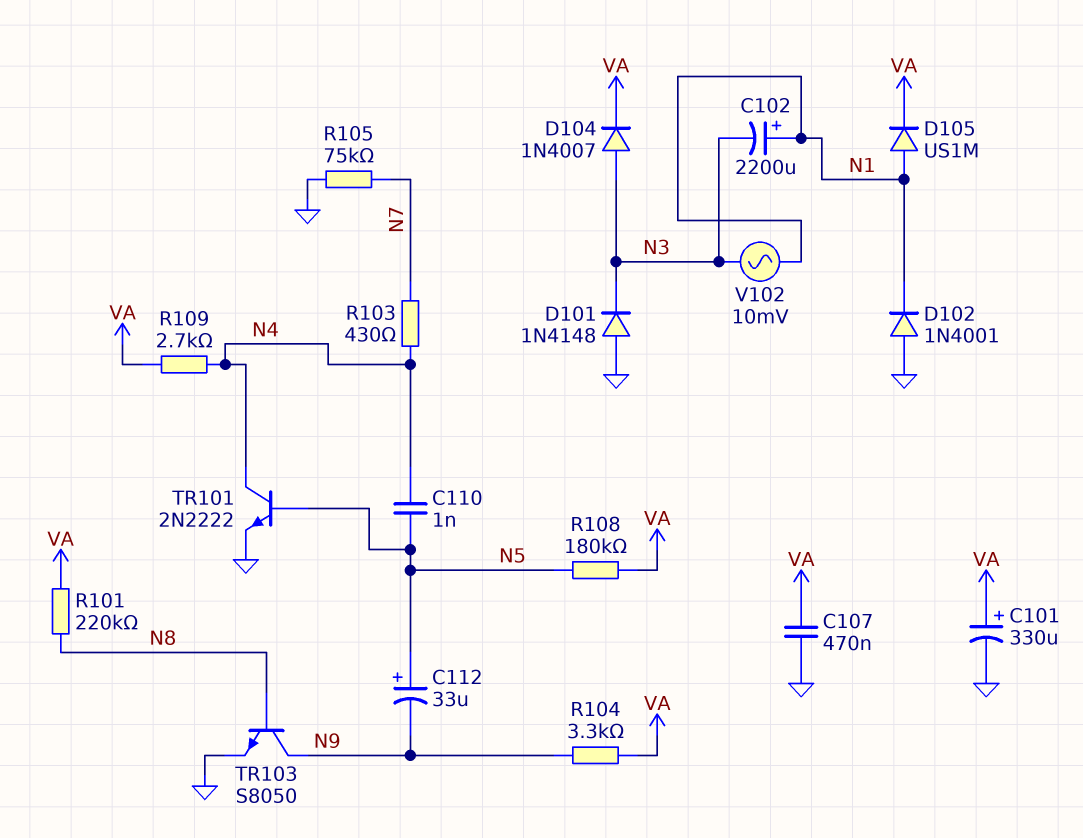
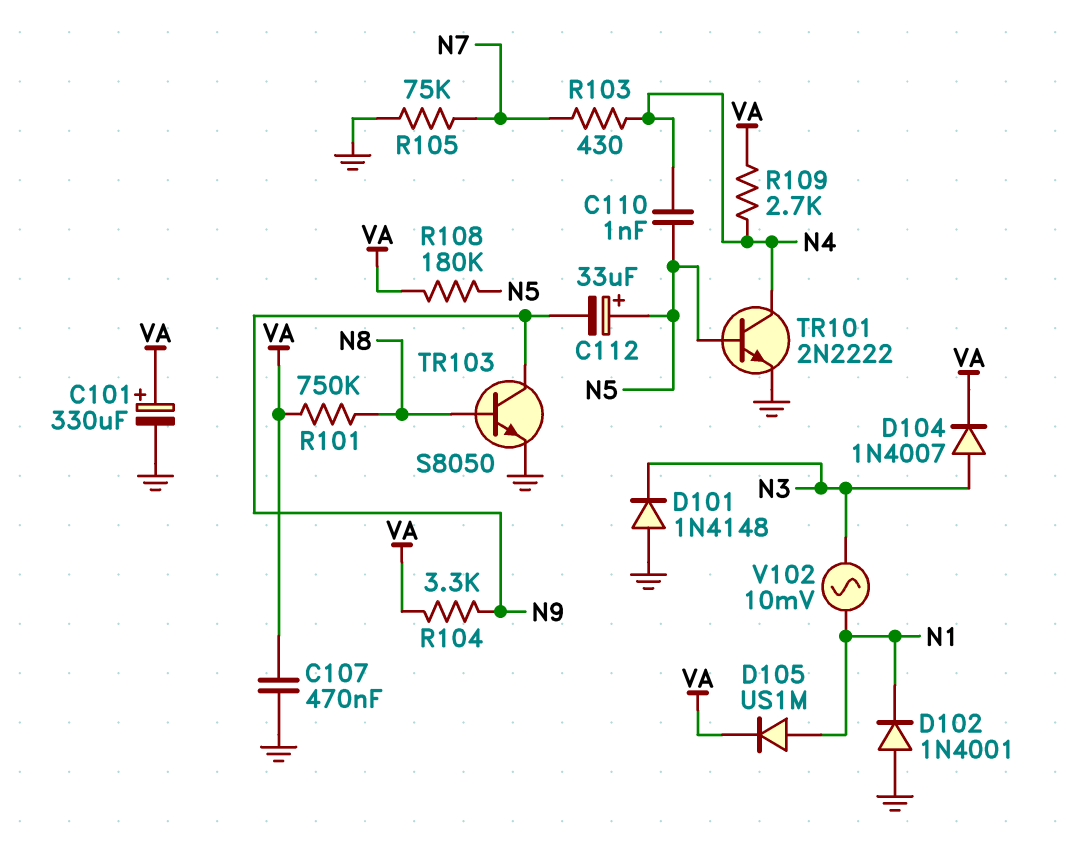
C102: 2200uF (plus N1, minus N3) -> none
R101: 220k (N8, VA) -> 750k (N8, VA)

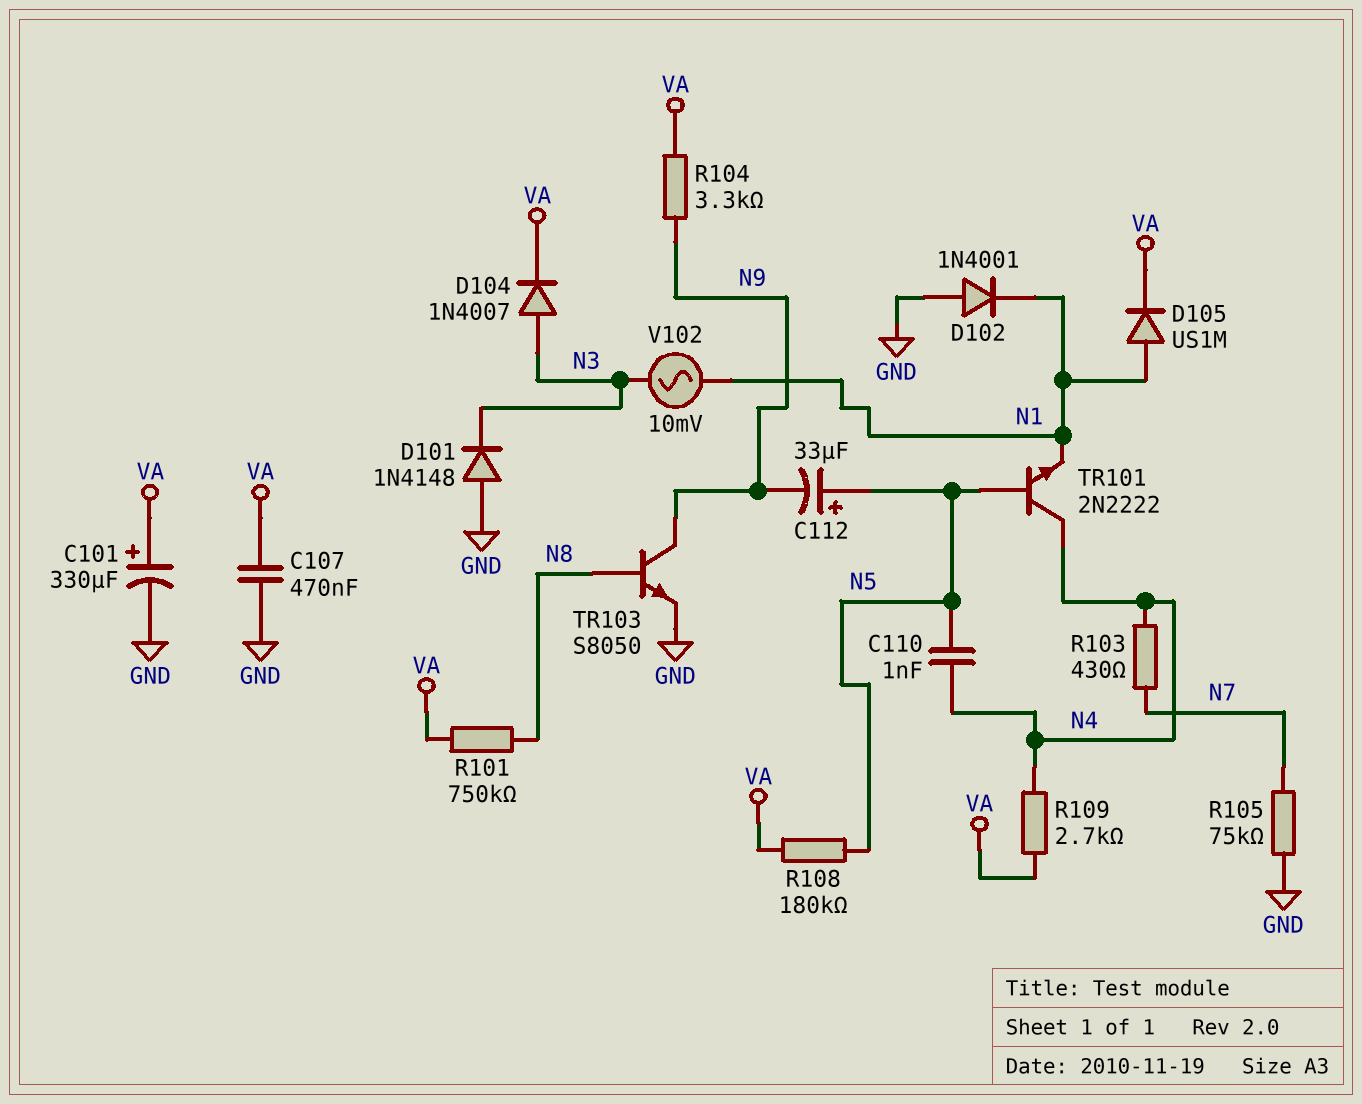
TR101: NPN 2N2222 (B N5, C N4, E GND) -> NPN 2N2222 (B N5, C N4, E N1)

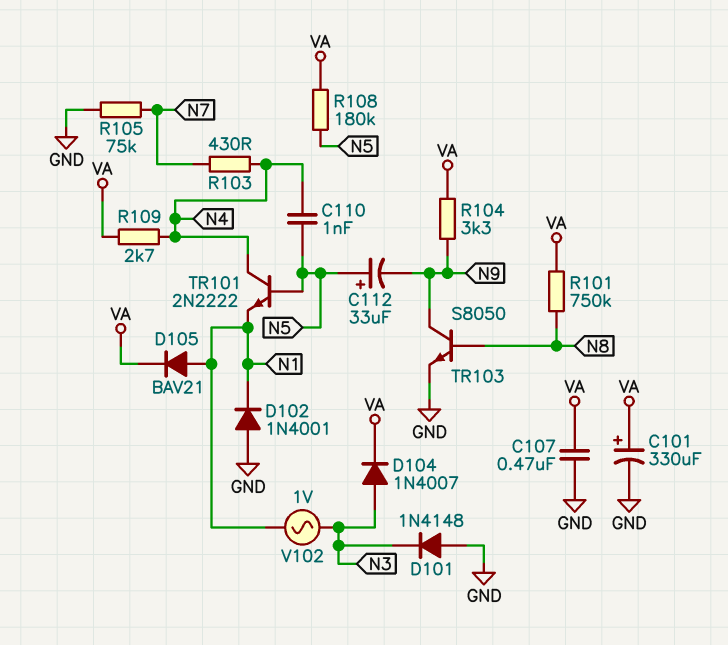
D105: diode US1M (A N1, K VA) -> diode BAV21 (A N1, K VA)
V102: AC 10mV (N1, N3) -> AC 1V (N1, N3)

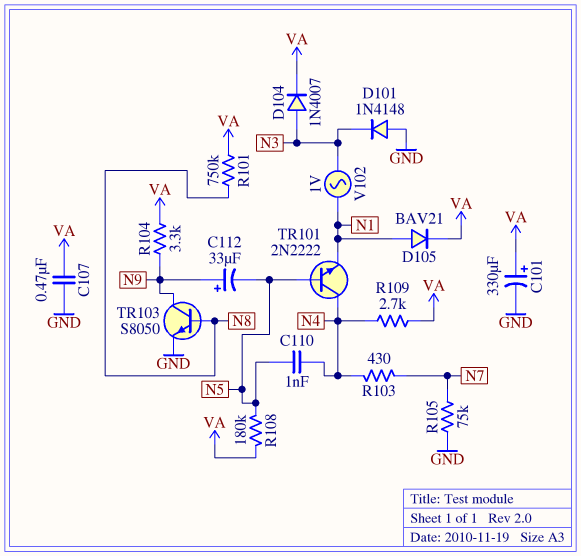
C112: 33uF (plus N5, minus N9) -> 33uF (plus N9, minus N5)
D102: diode 1N4001 (A GND, K N1) -> none

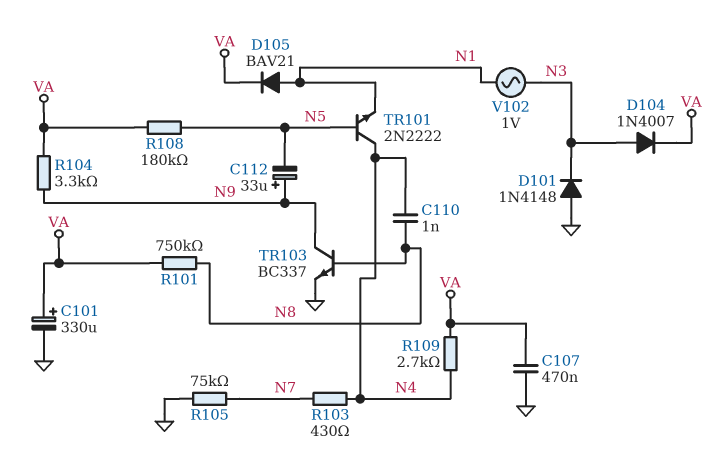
C110: 1nF (N4, N5) -> 1nF (N4, N8)
TR103: NPN S8050 (B N8, C N9, E GND) -> NPN BC337 (B N8, C N9, E GND)

